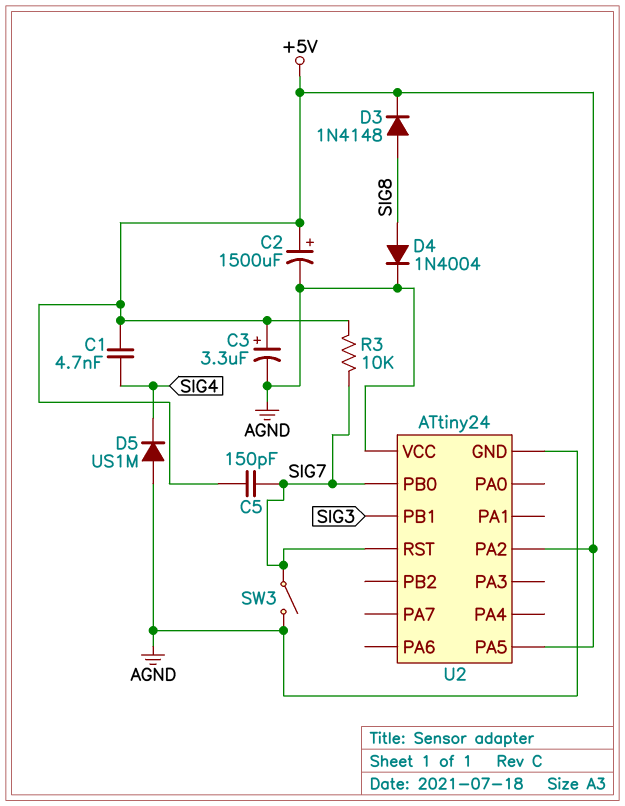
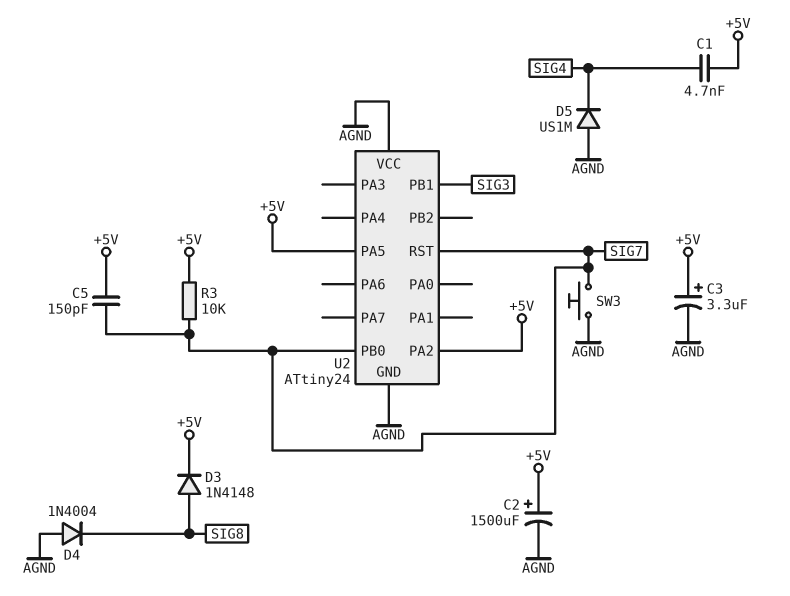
D4: diode 1N4004 (A SIG8, K AGND) -> diode 1N4004 (A AGND, K SIG8)
SW3: switch (AGND, SIG7) -> button (AGND, SIG7)

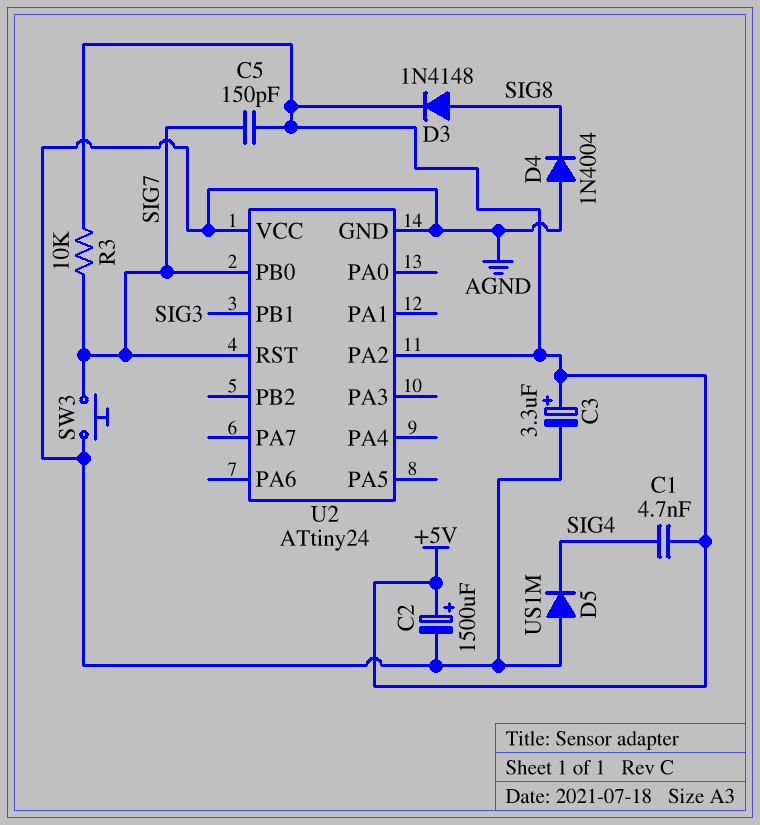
U2 pin PA5: +5V -> none

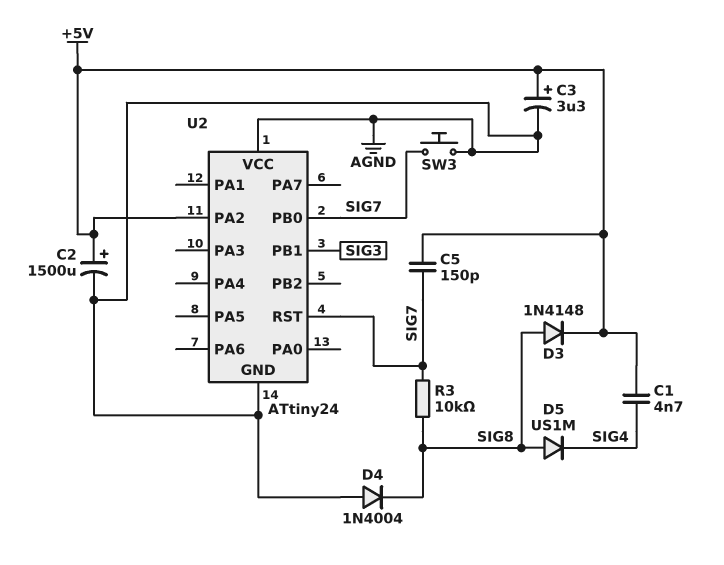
D5: diode US1M (A AGND, K SIG4) -> diode US1M (A SIG8, K SIG4)
R3: 10k (+5V, SIG7) -> 10k (SIG7, SIG8)

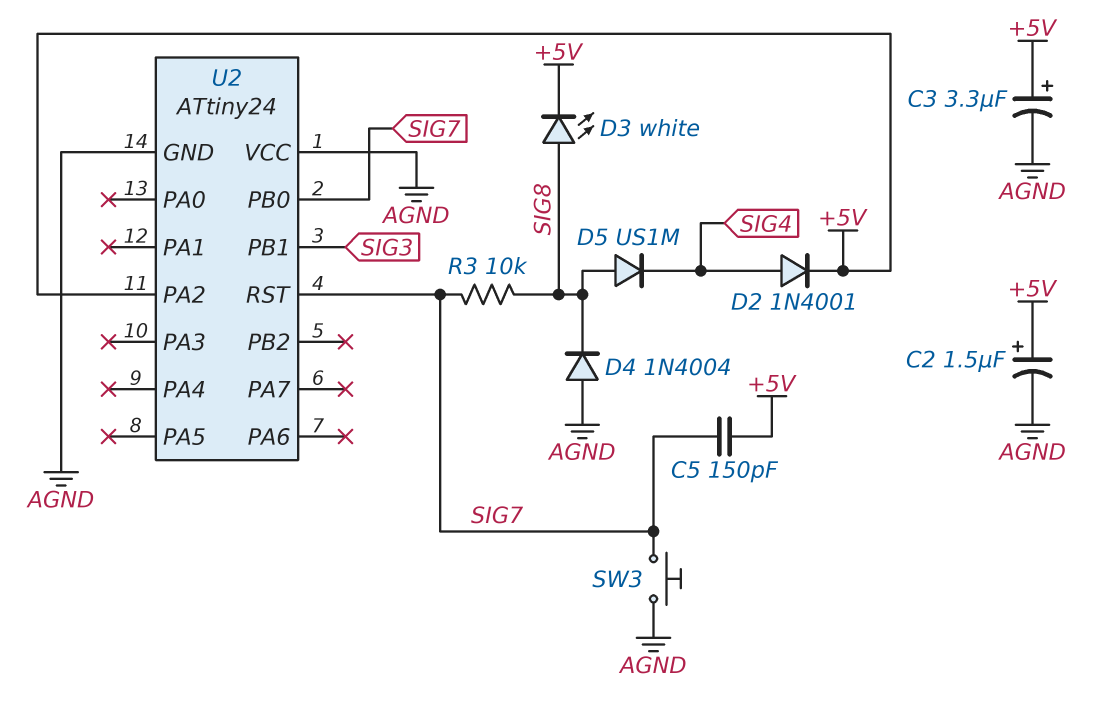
C1: 4.7nF (+5V, SIG4) -> none
C2: 1500uF (plus +5V, minus AGND) -> 1.5uF (plus +5V, minus AGND)
D2: none -> diode 1N4001 (A SIG4, K +5V)
D3: diode 1N4148 (A SIG8, K +5V) -> LED white (A SIG8, K +5V)

